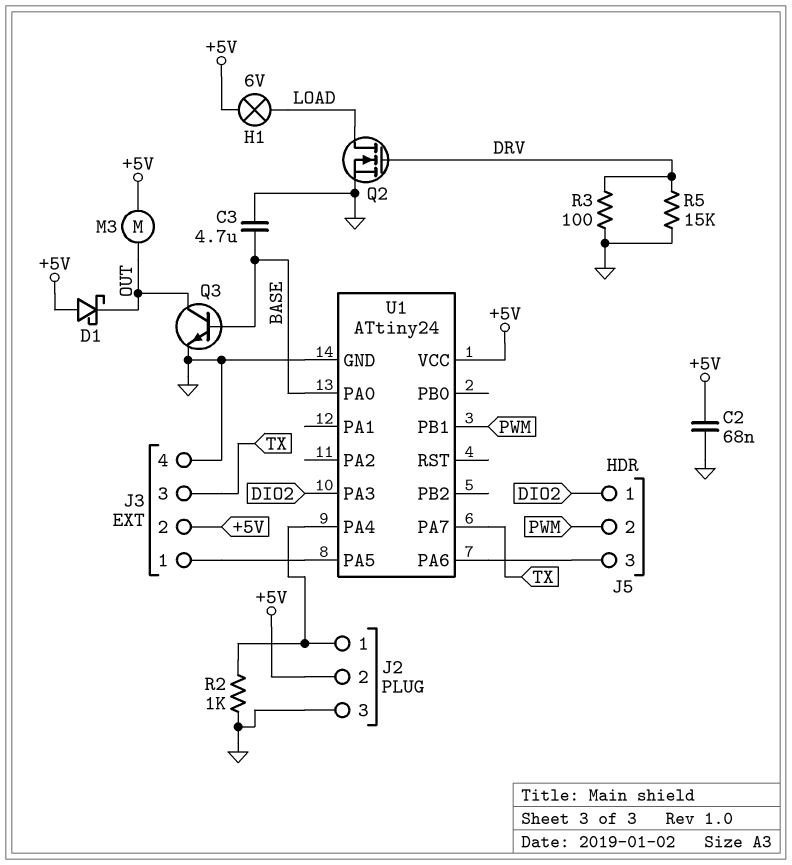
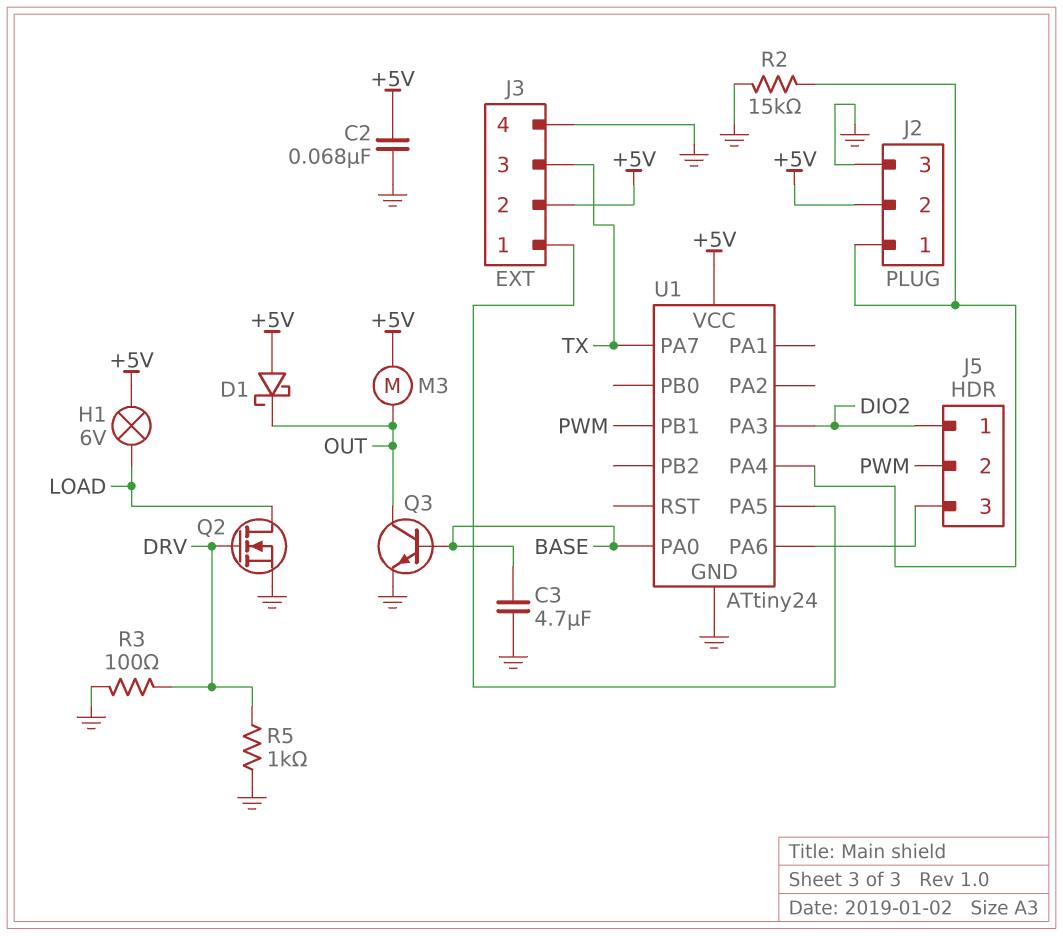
R2: 1k (GND, J2/1) -> 15k (GND, J2/1)
R5: 15k (DRV, GND) -> 1k (DRV, GND)

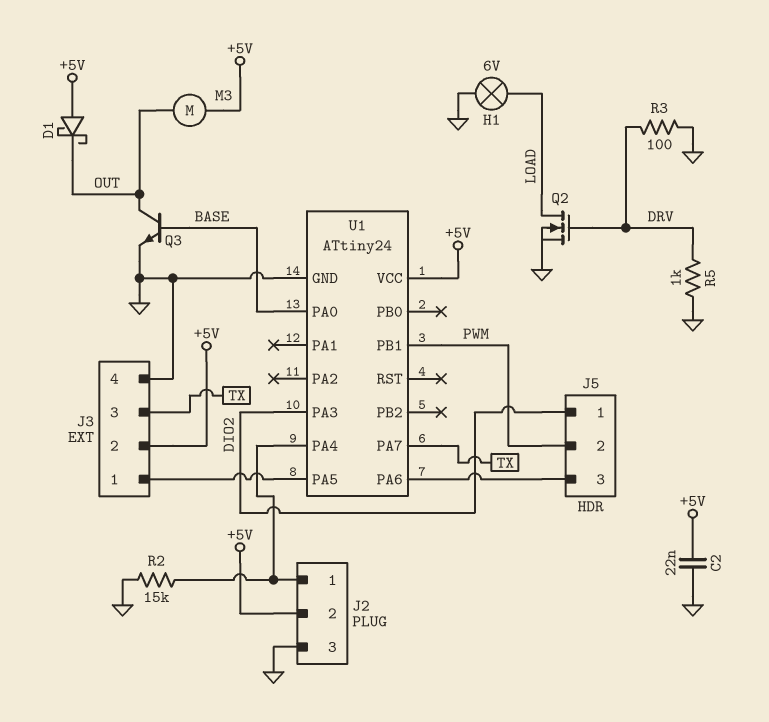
C2: 68nF (+5V, GND) -> 22nF (+5V, GND)
C3: 4.7uF (BASE, GND) -> none
H1: lamp 6V (+5V, LOAD) -> lamp 6V (GND, LOAD)

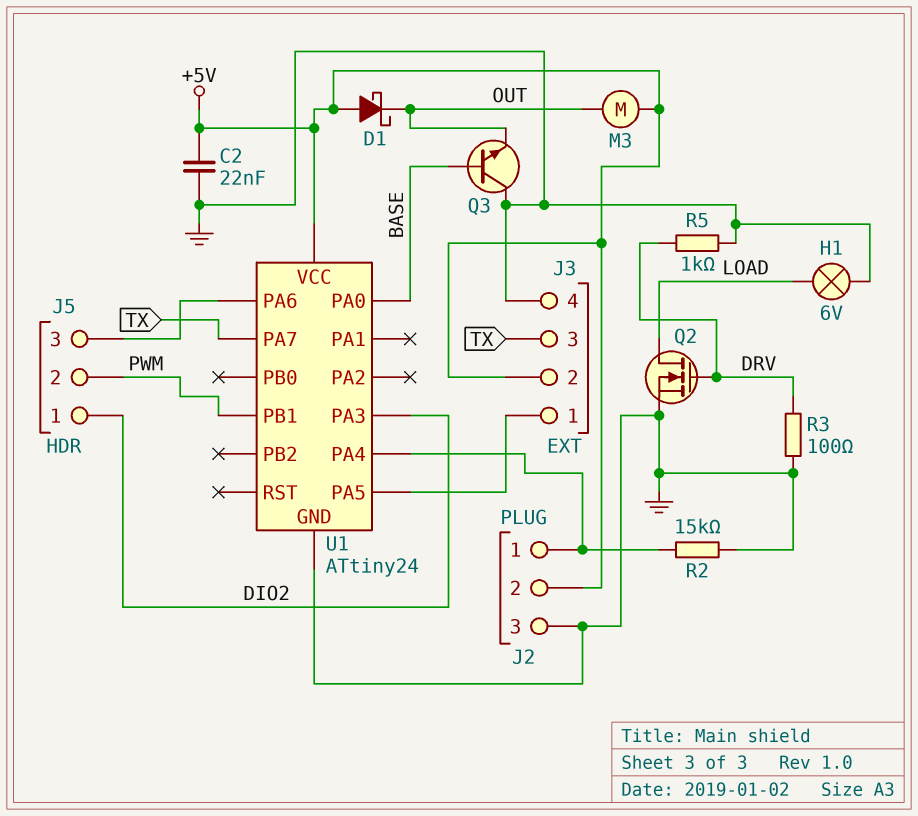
Q3: NPN (B BASE, C OUT, E GND) -> NPN (B BASE, C GND, E OUT)

